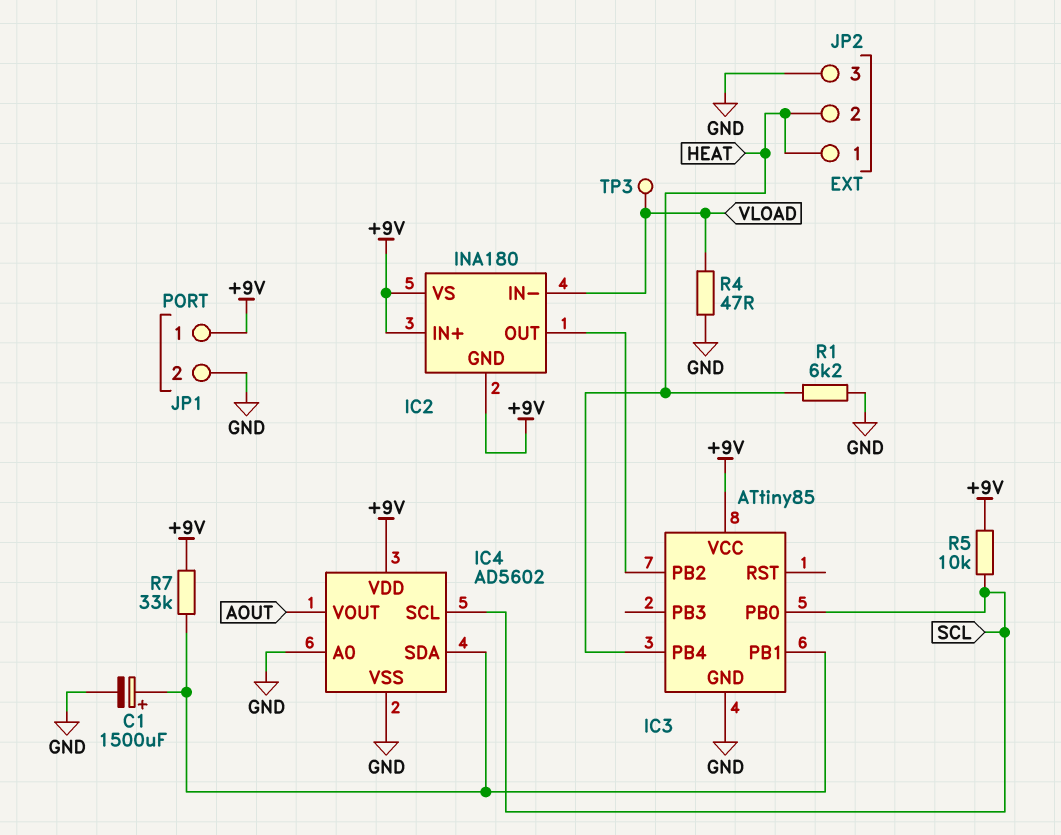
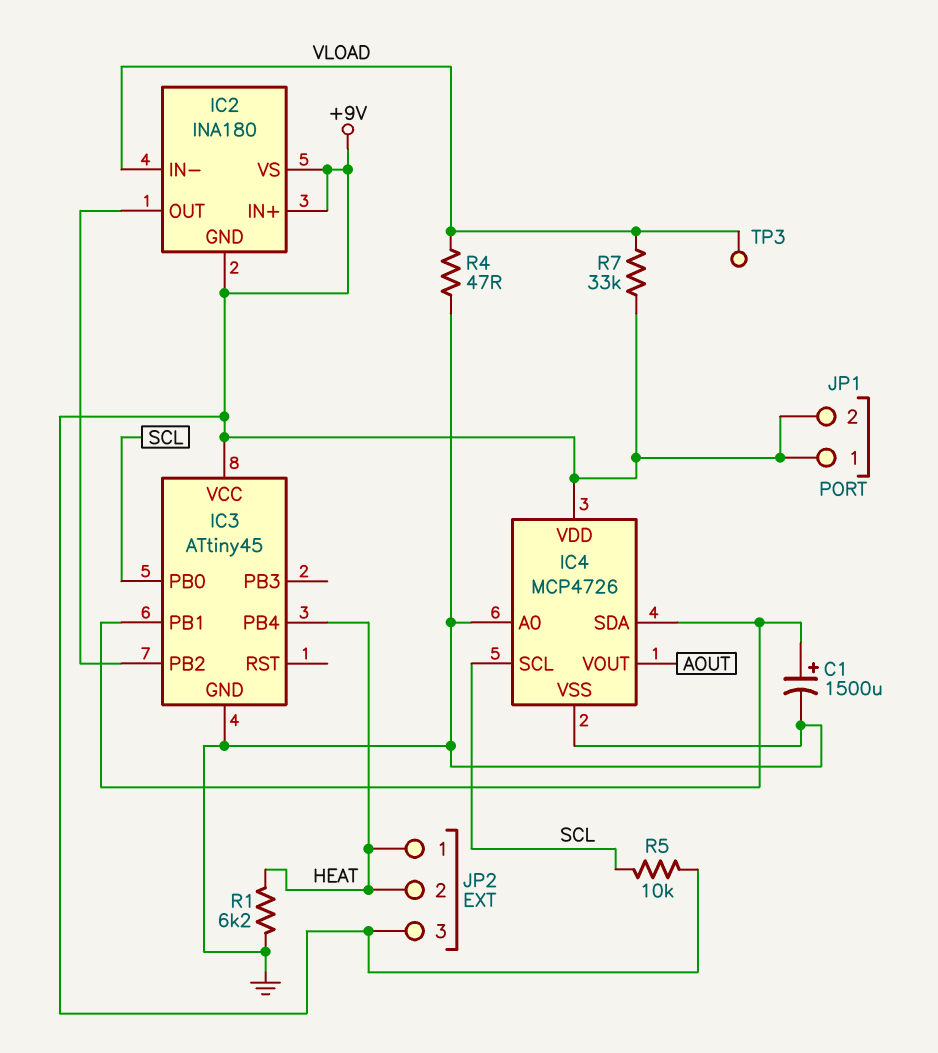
IC3: ATtiny85 -> ATtiny45
IC4: AD5602 -> MCP4726
JP1 pin 2: GND -> +9V
JP2 pin 3: GND -> +9V
R7: 33k (+9V, IC3/PB1) -> 33k (+9V, VLOAD)

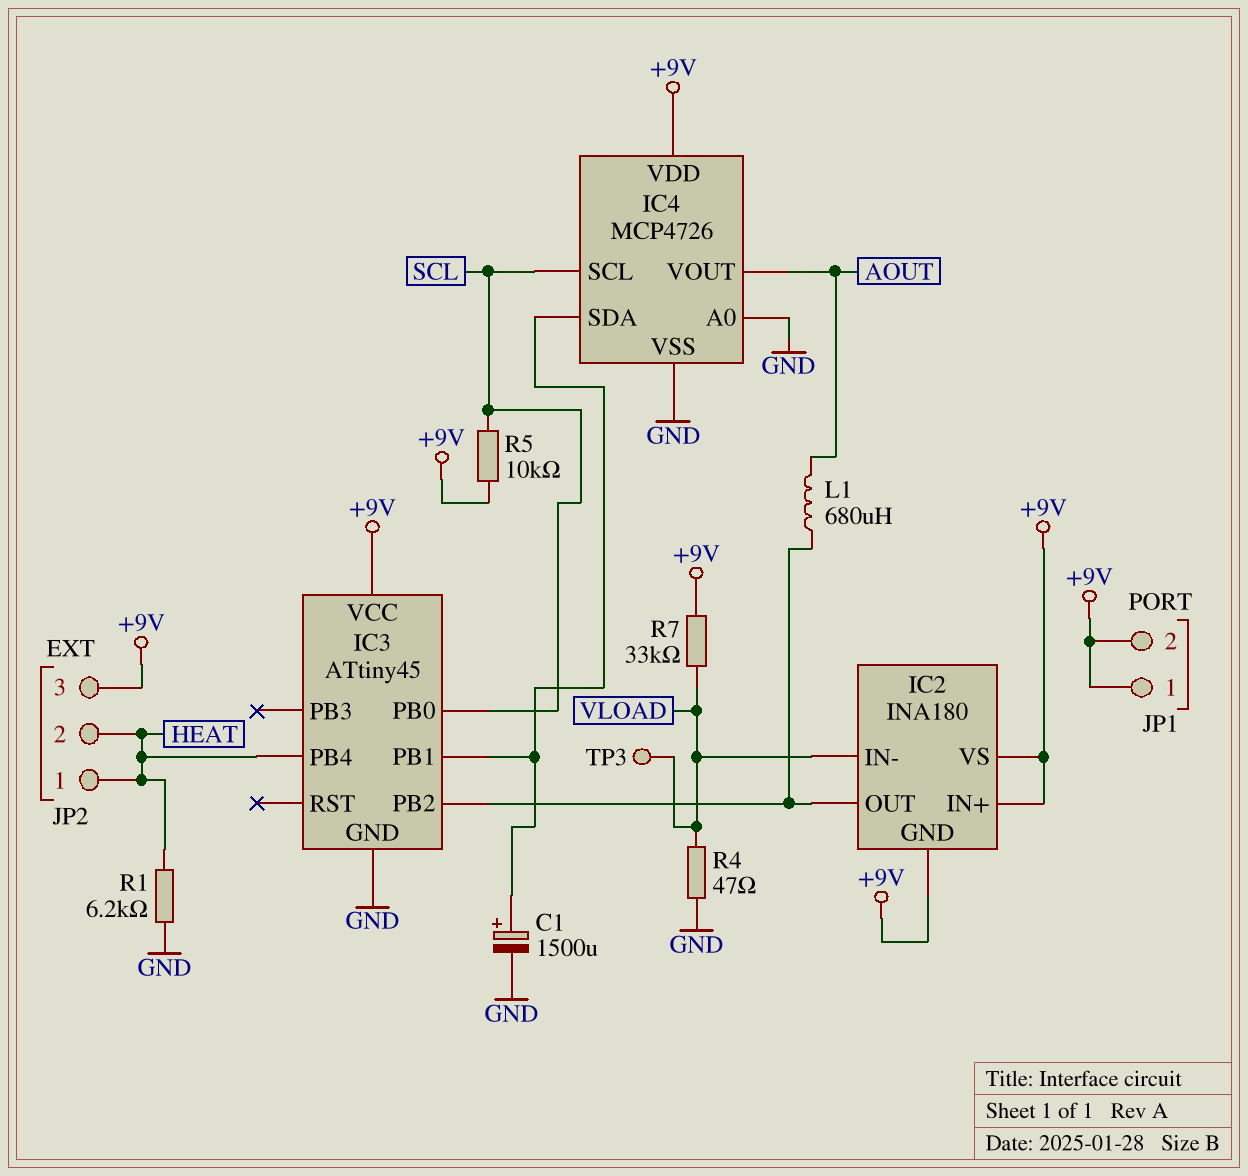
L1: none -> 680uH (AOUT, IC2/OUT)

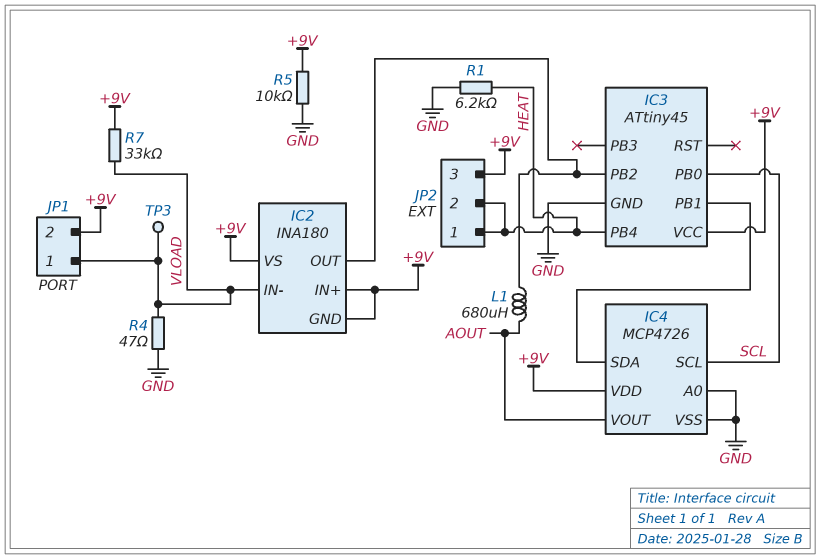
C1: 1500uF (plus IC3/PB1, minus GND) -> none
JP1 pin 1: +9V -> VLOAD
R5: 10k (+9V, SCL) -> 10k (+9V, GND)

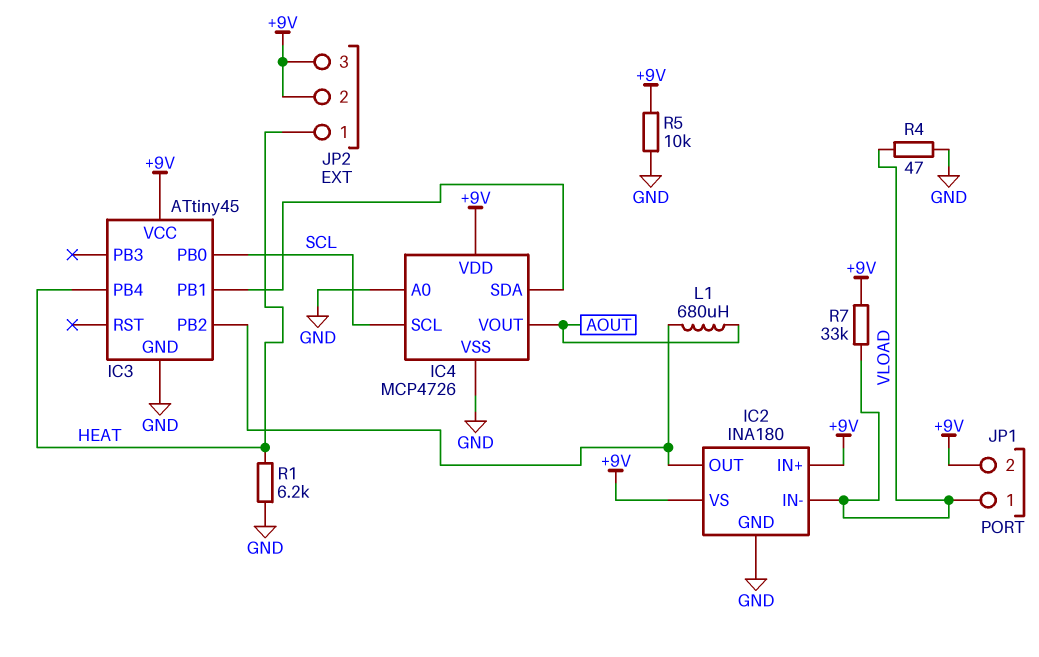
IC2 pin GND: +9V -> GND
JP2 pin 2: HEAT -> +9V
TP3: test point (VLOAD) -> none

